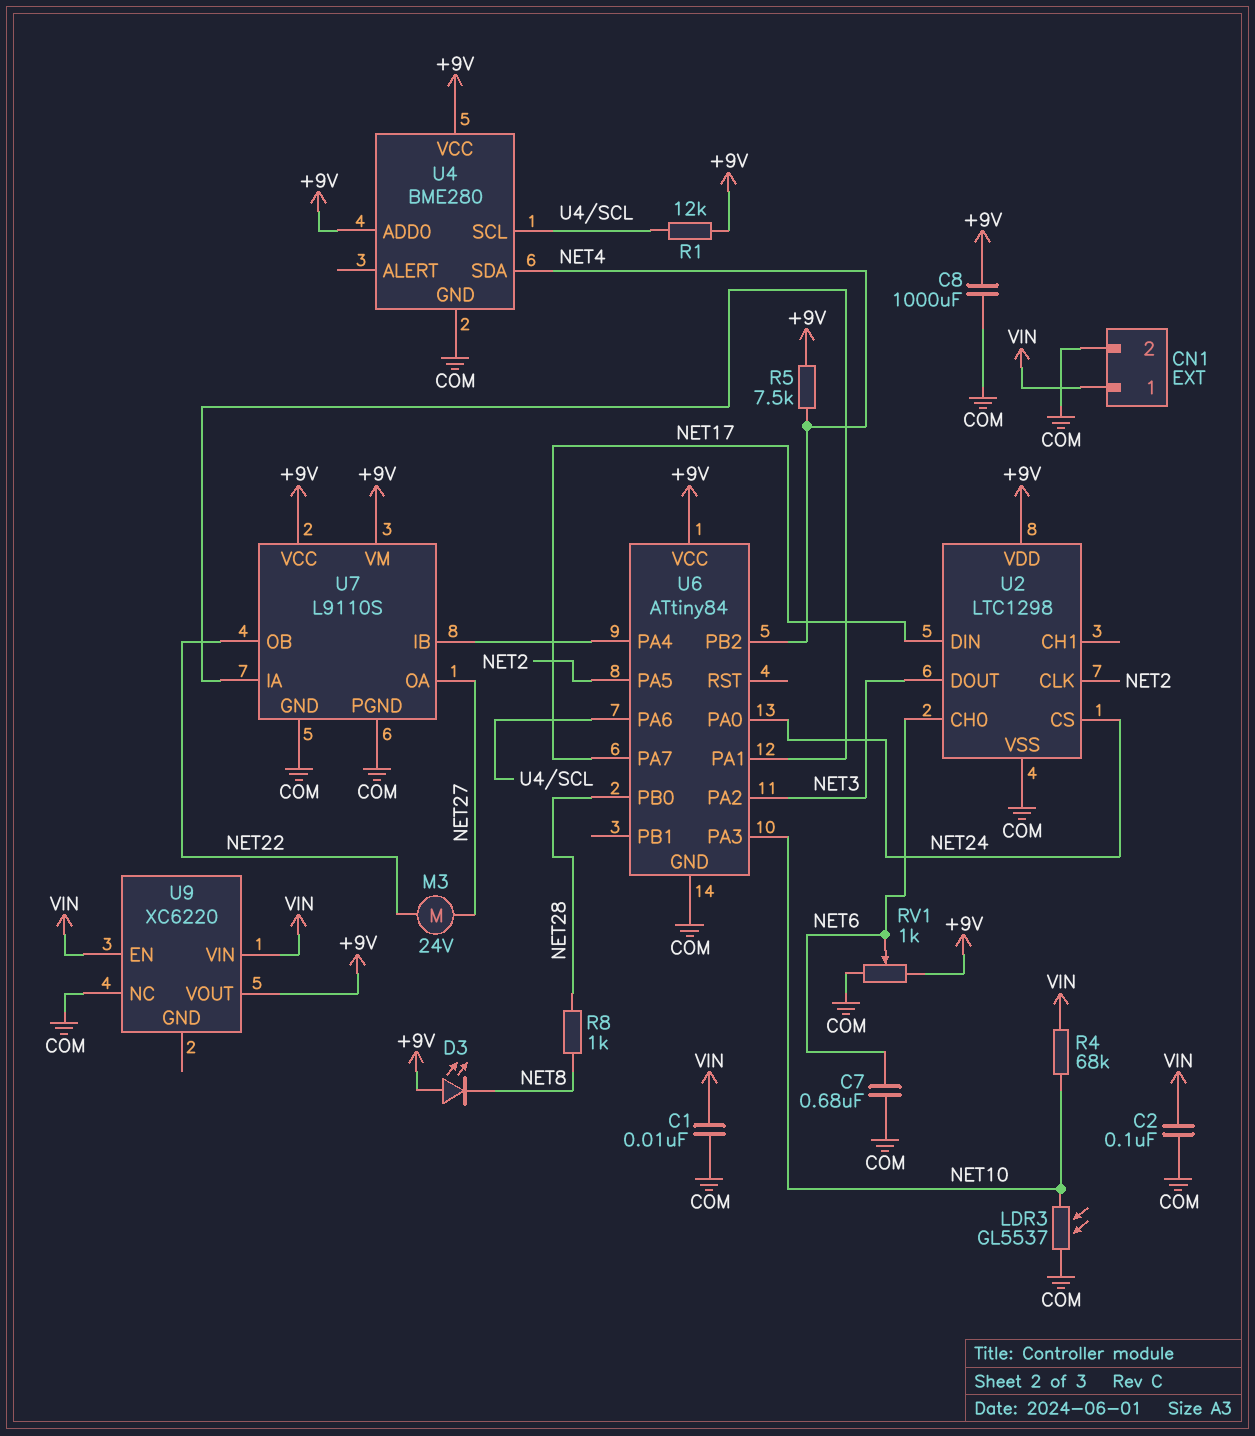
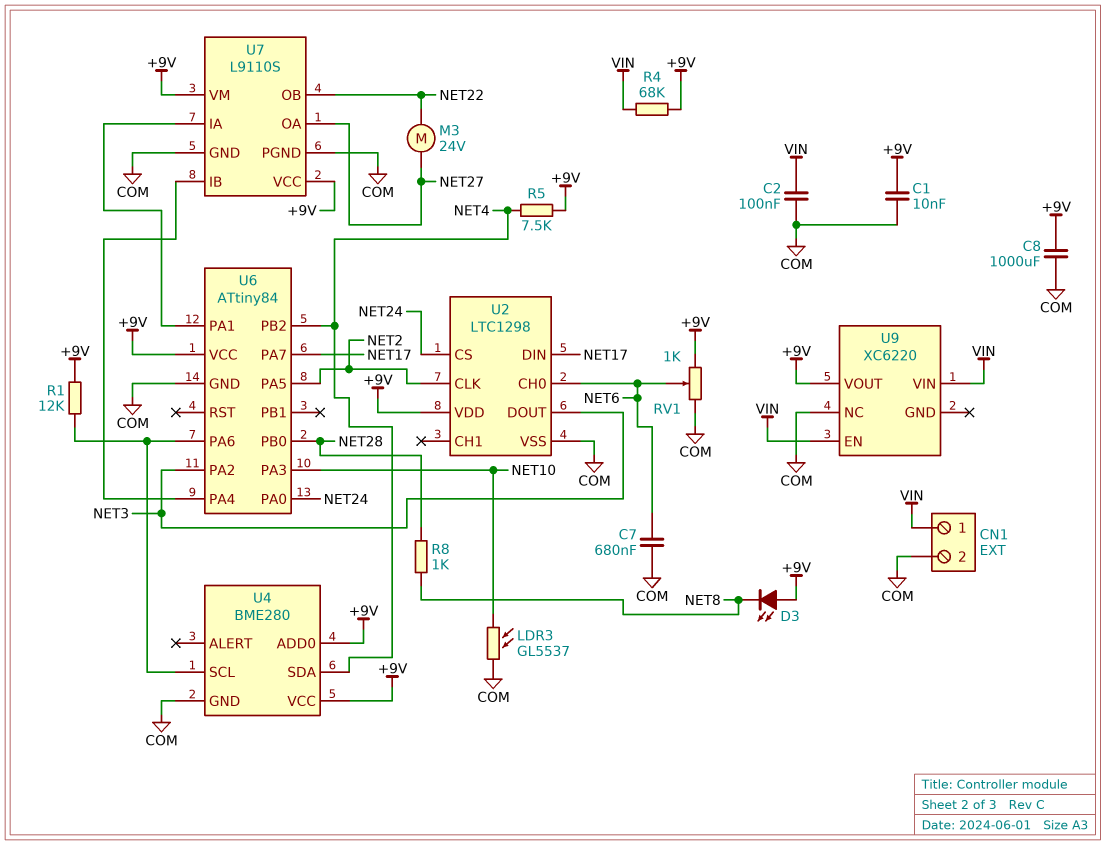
C1: 10nF (COM, VIN) -> 10nF (+9V, COM)
R4: 68k (NET10, VIN) -> 68k (+9V, VIN)

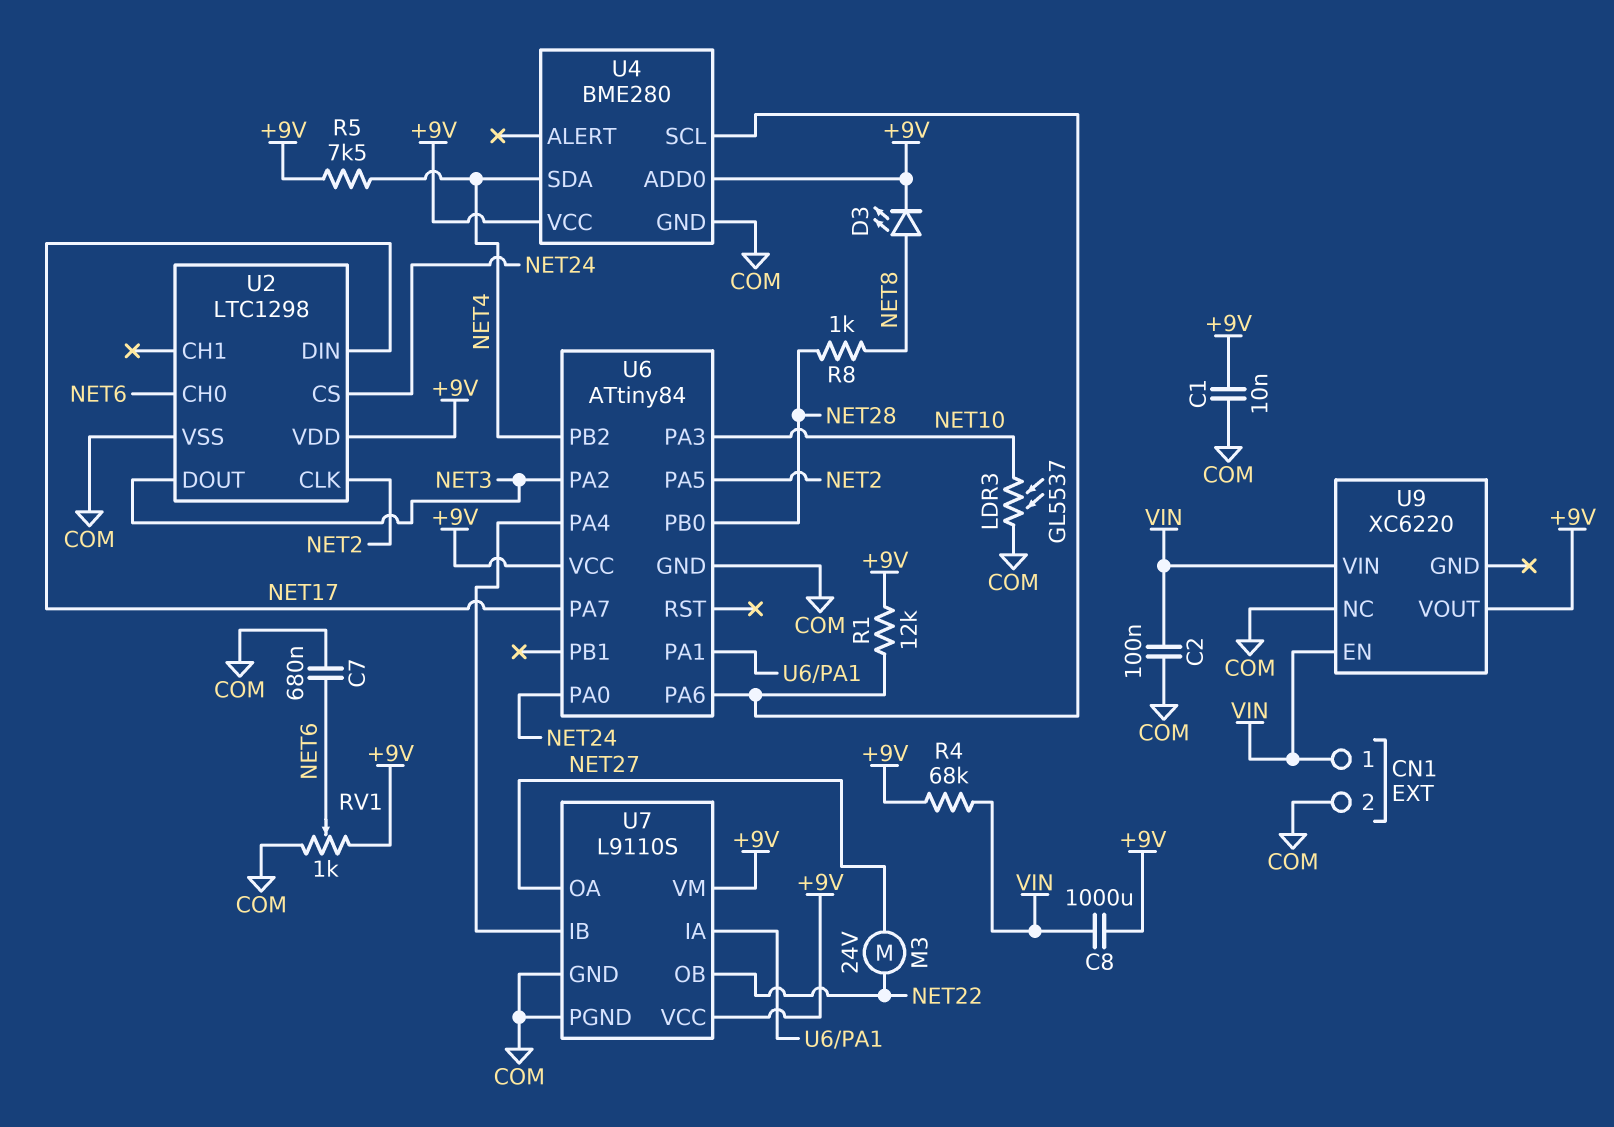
C8: 1000uF (+9V, COM) -> 1000uF (+9V, VIN)
D3: LED (A +9V, K NET8) -> LED (A NET8, K +9V)

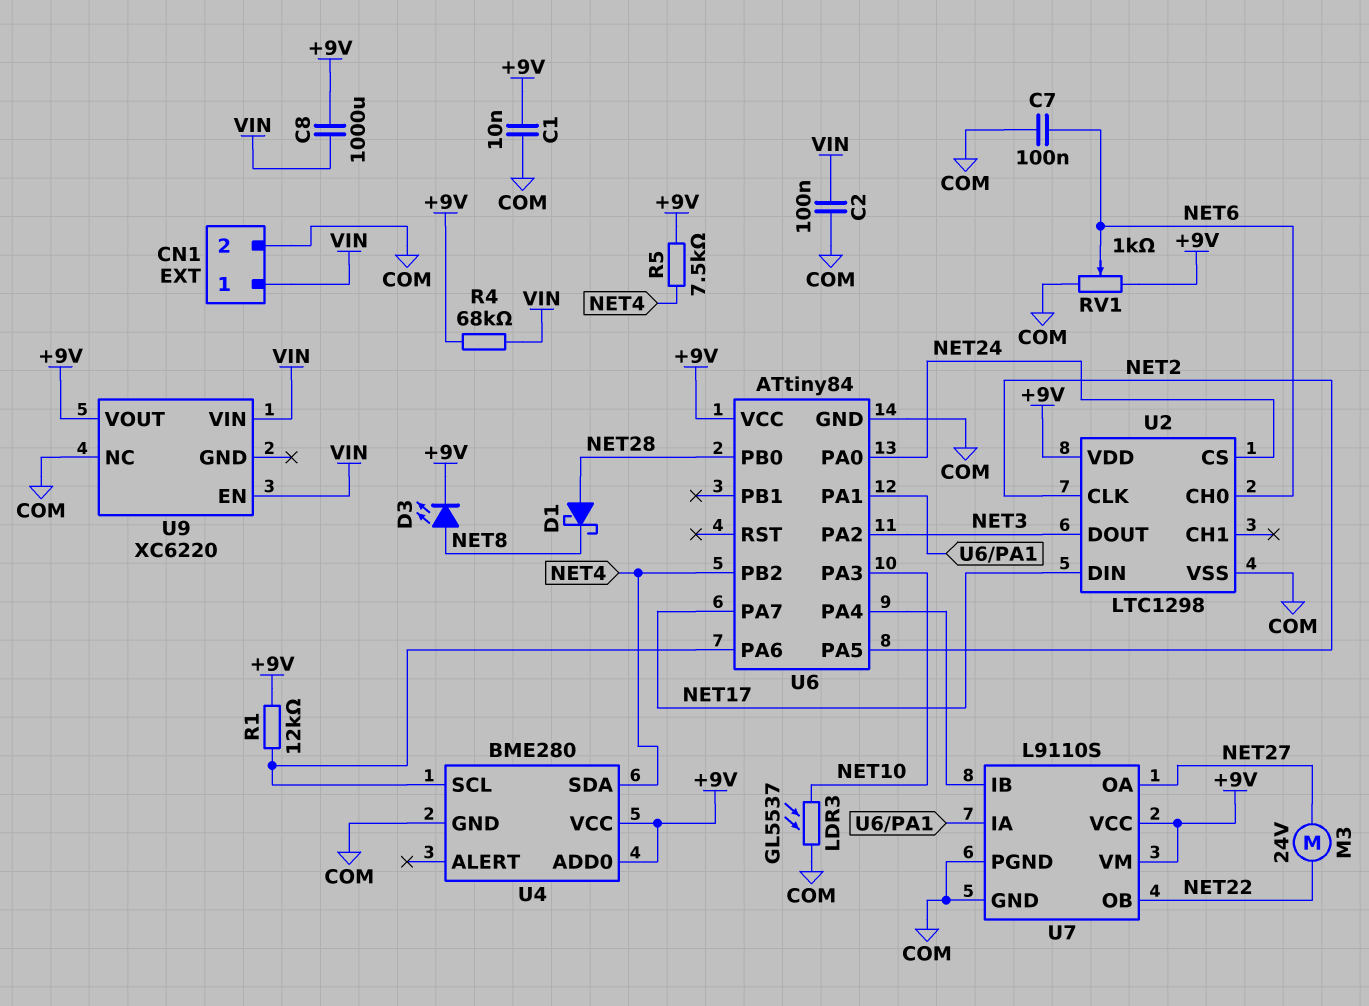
C7: 680nF (COM, NET6) -> 100nF (COM, NET6)
D1: none -> schottky (A NET28, K NET8)
R8: 1k (NET8, NET28) -> none

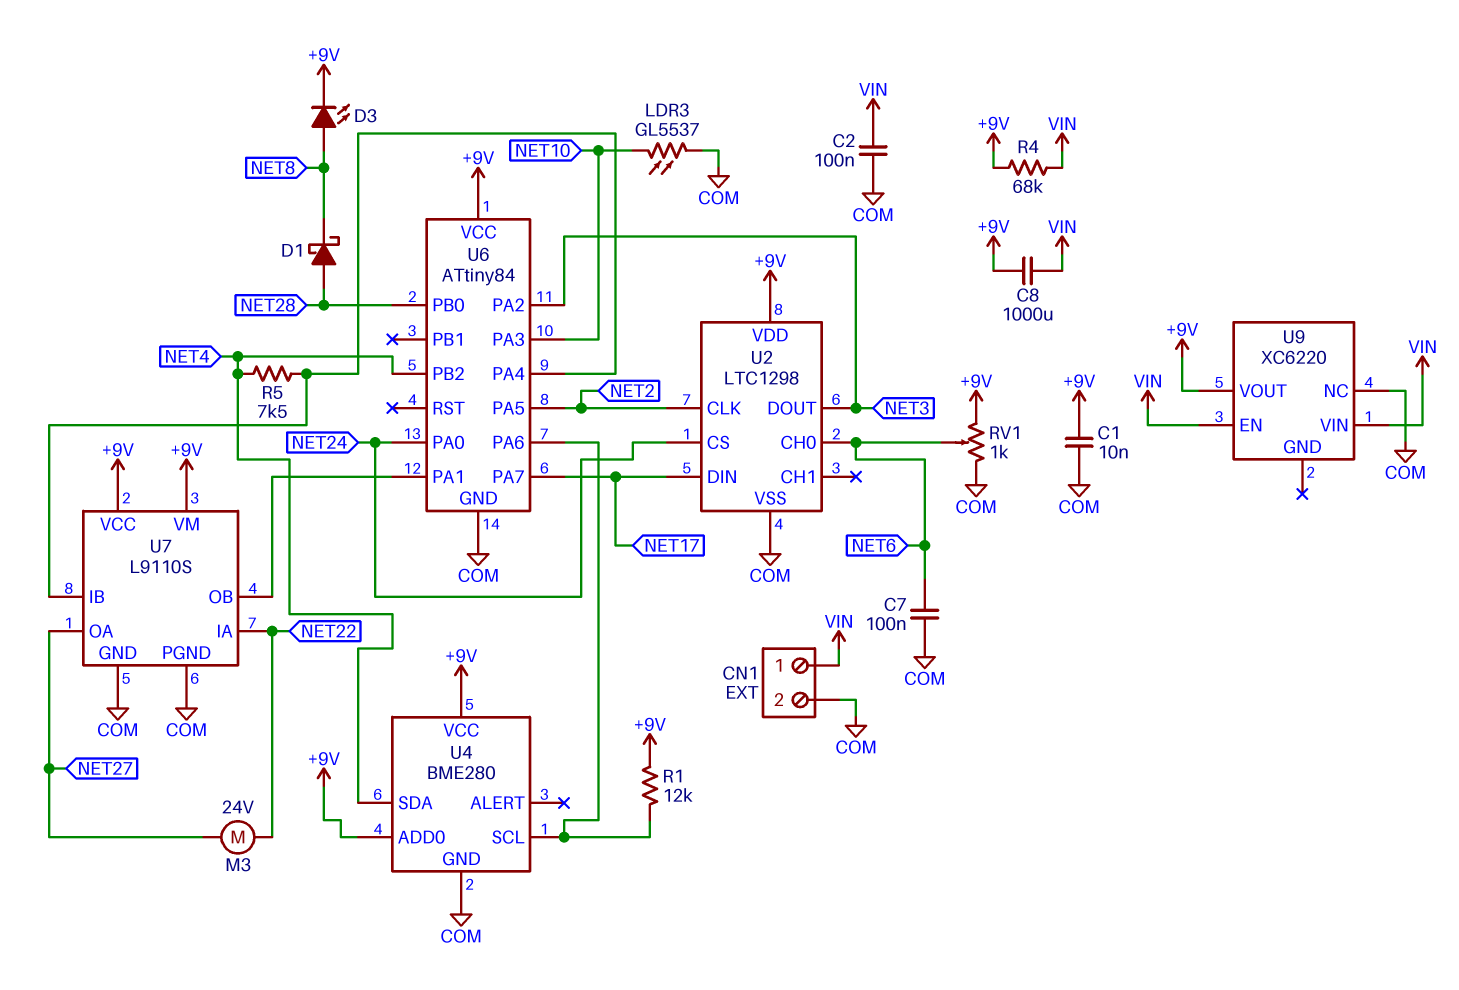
R5: 7.5k (+9V, NET4) -> 7.5k (NET4, U6/PA4)
U7 pin IA: U6/PA1 -> NET22
U7 pin OB: NET22 -> U6/PA1

